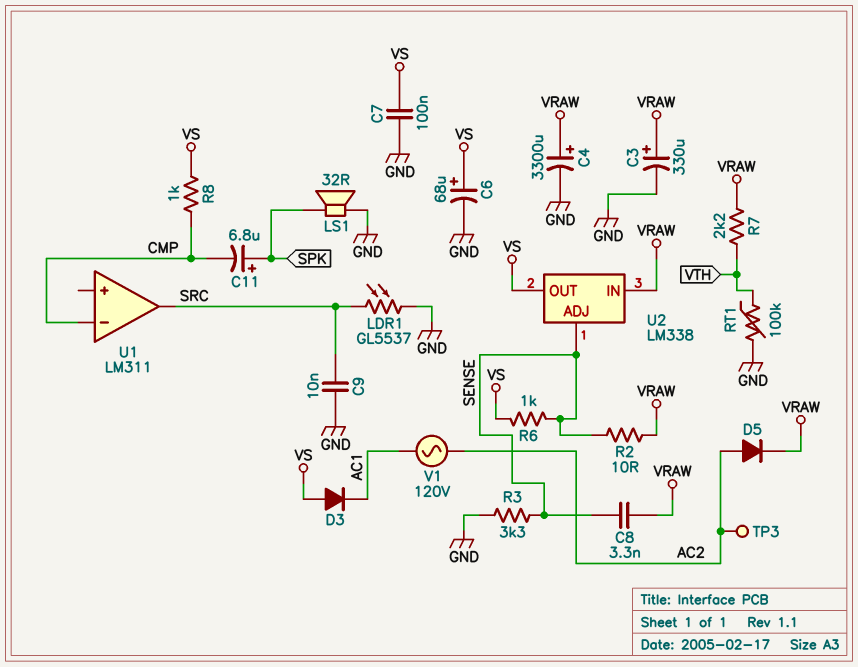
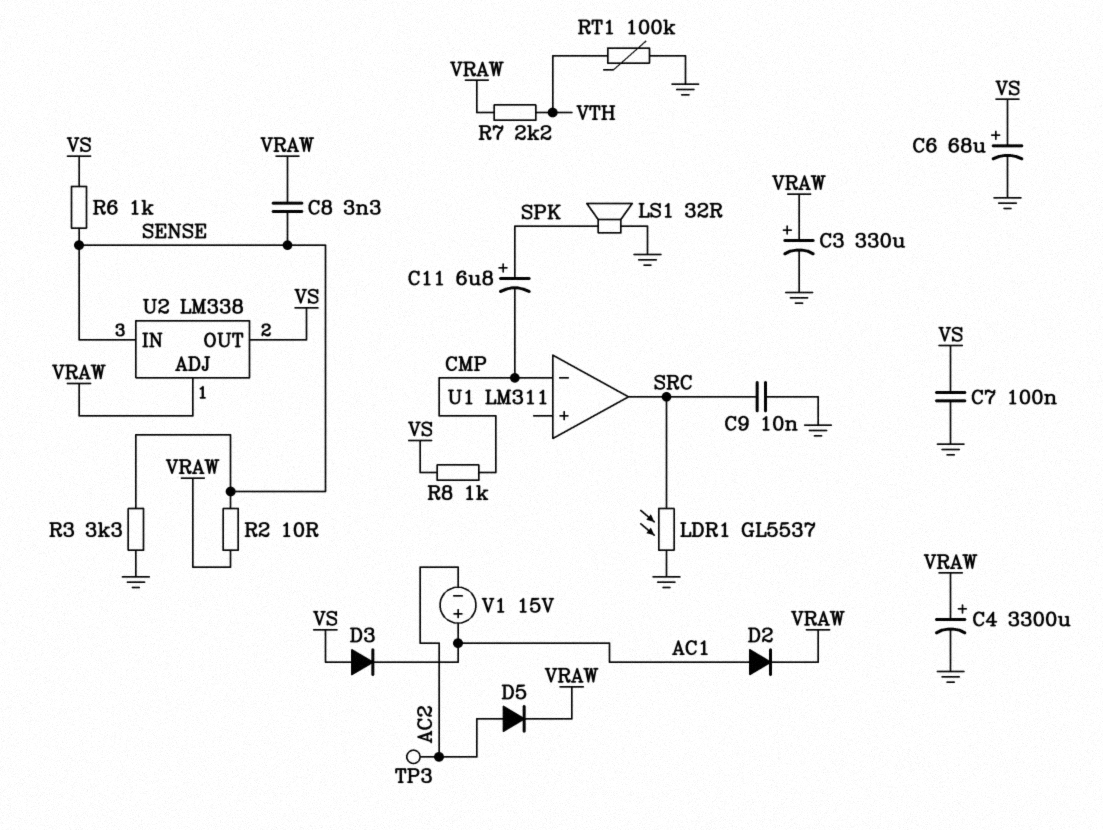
D2: none -> diode (A AC1, K VRAW)
U2 pin ADJ: SENSE -> VRAW
U2 pin IN: VRAW -> SENSE
V1: AC 120V (AC1, AC2) -> 15V (plus AC1, minus AC2)

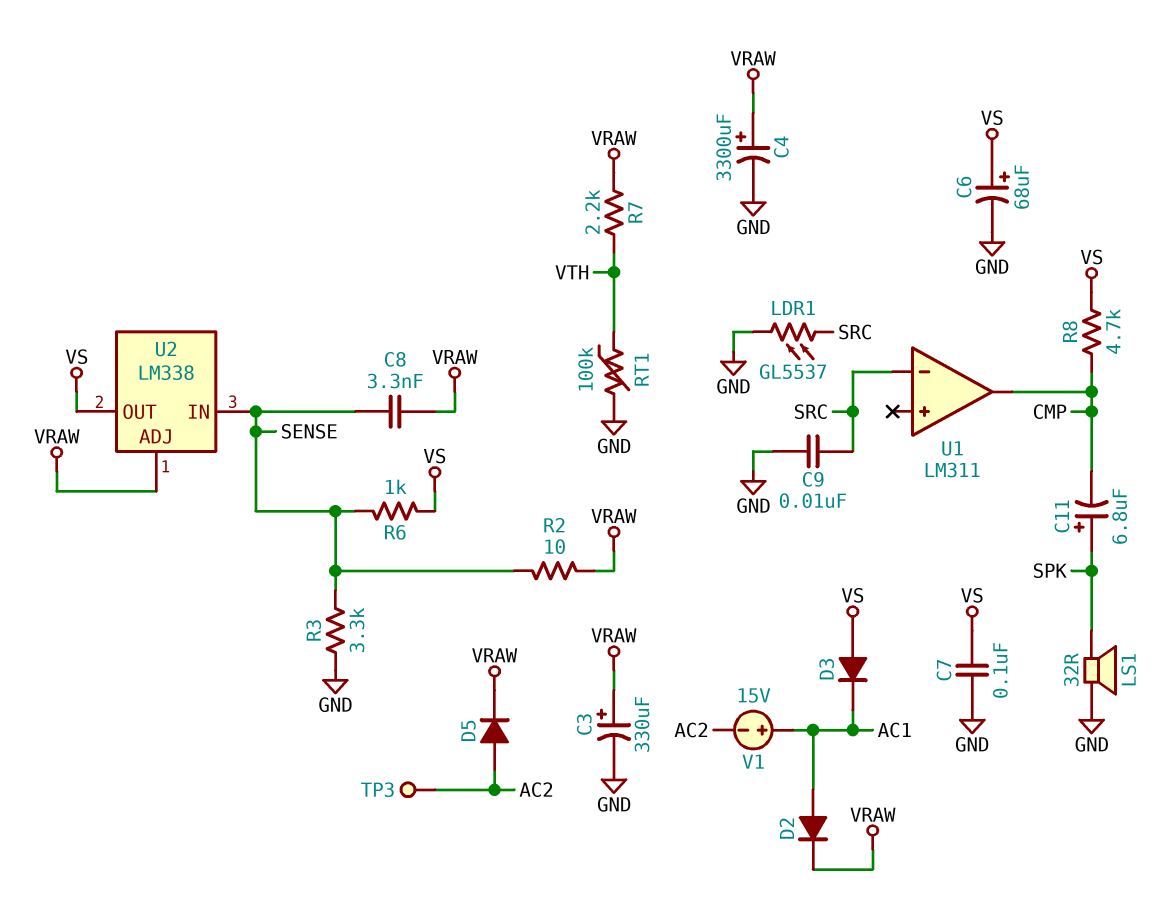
R8: 1k (CMP, VS) -> 4.7k (CMP, VS)
U1 pin in-: CMP -> SRC
U1 pin out: SRC -> CMP

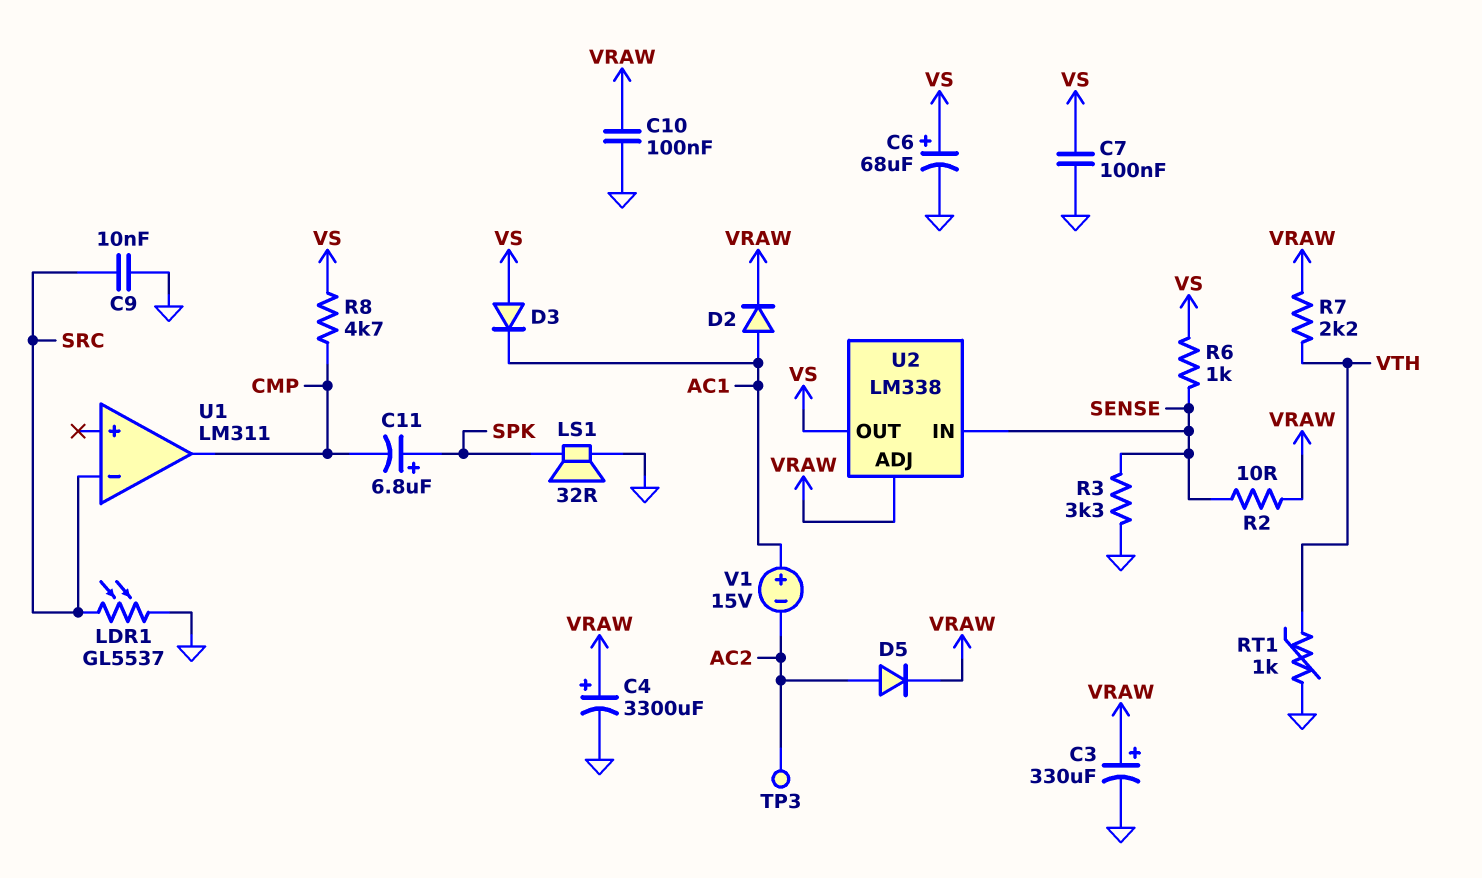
C8: 3.3nF (SENSE, VRAW) -> none
C10: none -> 100nF (GND, VRAW)
RT1: 100k (GND, VTH) -> 1k (GND, VTH)

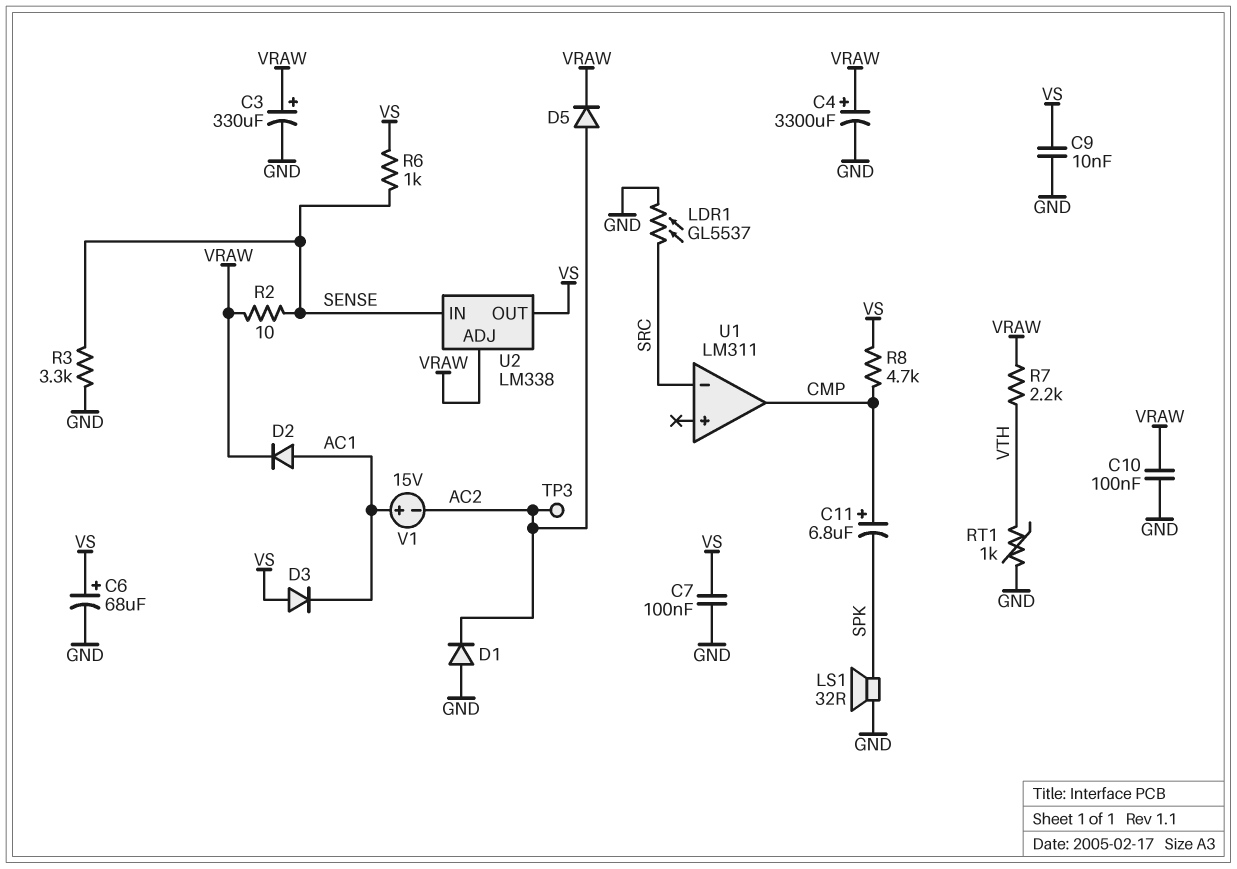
C9: 10nF (GND, SRC) -> 10nF (GND, VS)
C11: 6.8uF (plus SPK, minus CMP) -> 6.8uF (plus CMP, minus SPK)
D1: none -> diode (A GND, K AC2)

